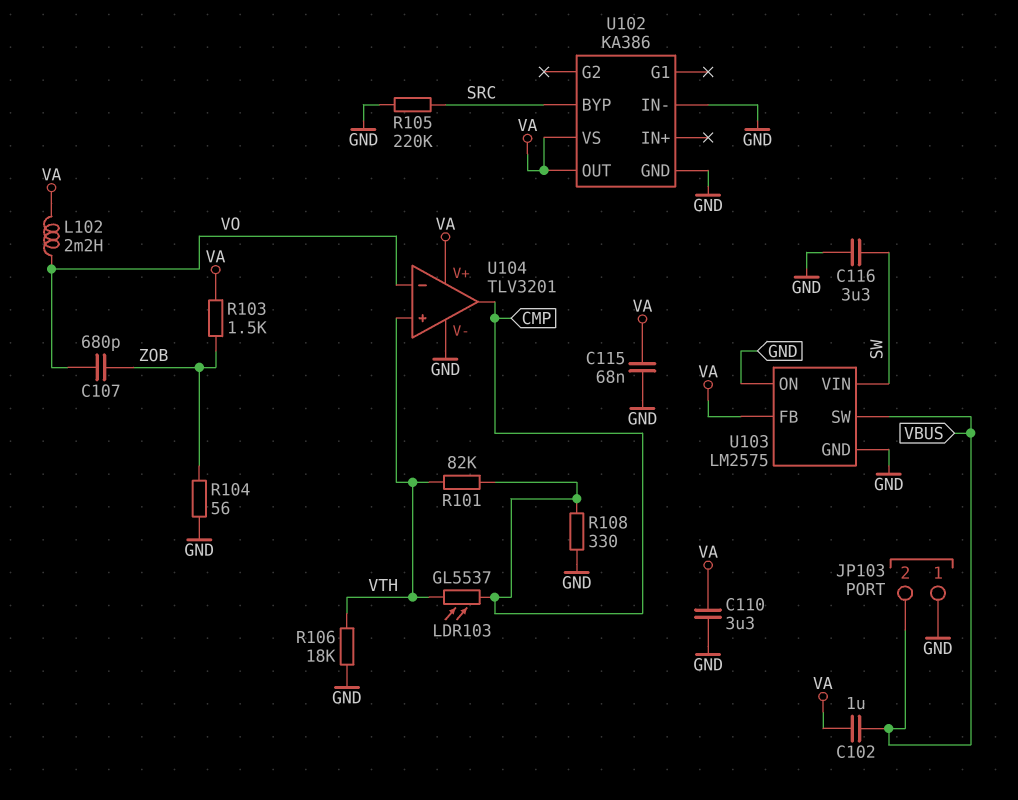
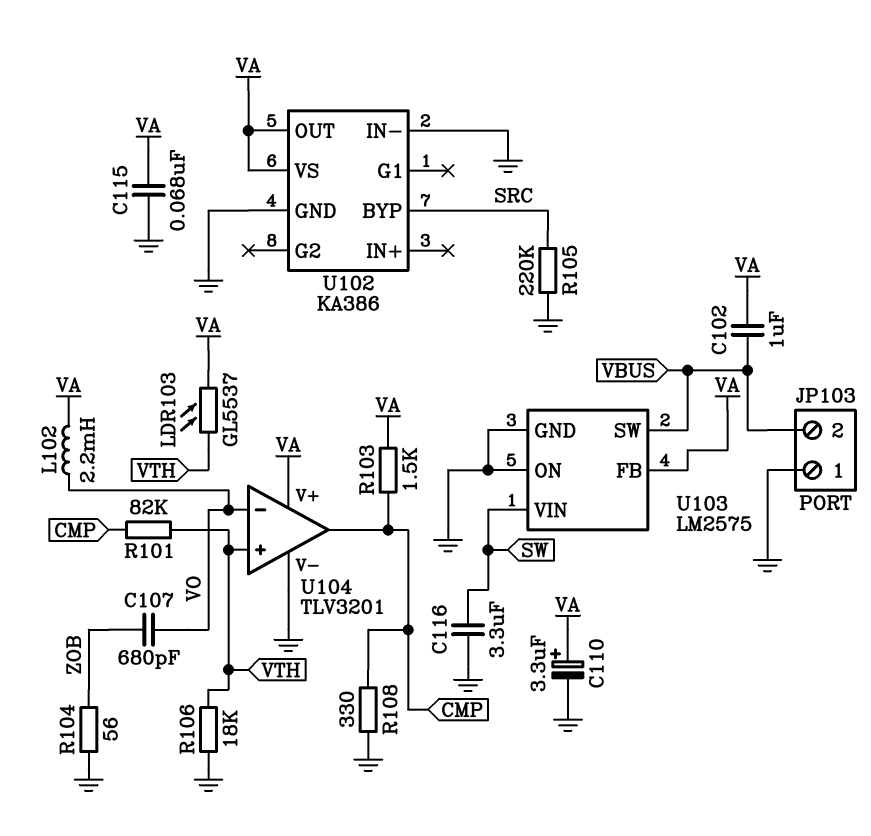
C110: 3.3uF (GND, VA) -> 3.3uF (plus VA, minus GND)
LDR103: GL5537 (CMP, VTH) -> GL5537 (VA, VTH)
R103: 1.5k (VA, ZOB) -> 1.5k (CMP, VA)

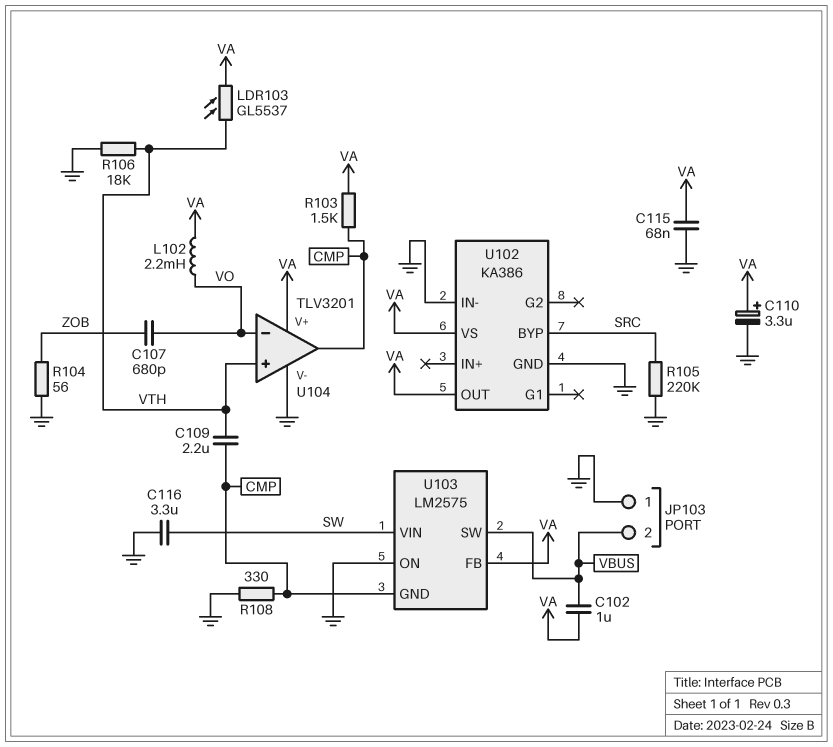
C109: none -> 2.2uF (CMP, VTH)
R101: 82k (CMP, VTH) -> none
U103 pin GND: GND -> CMP

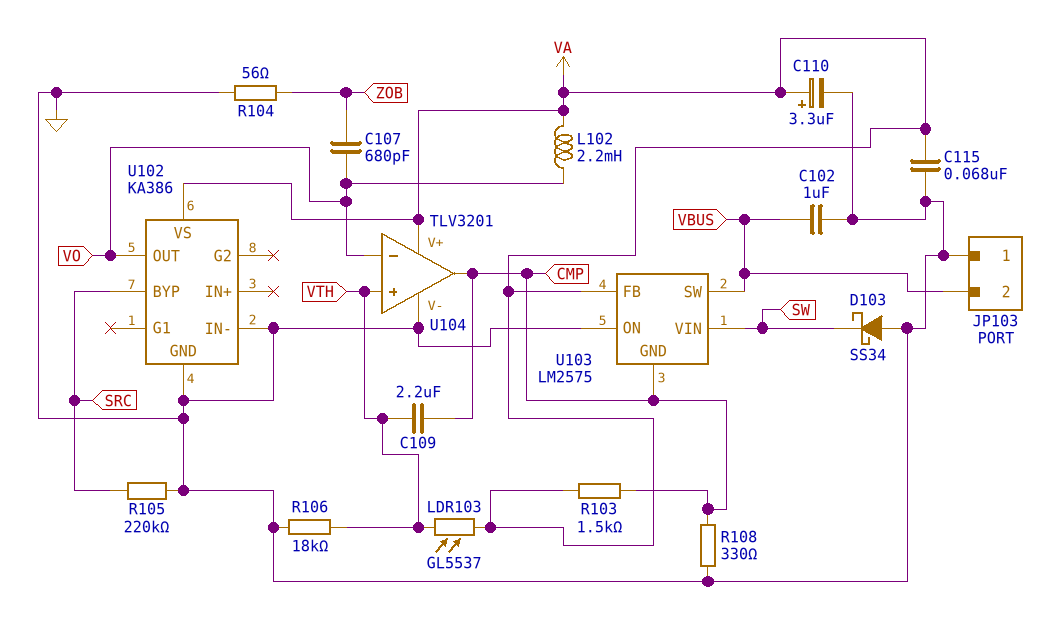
C102: 1uF (VA, VBUS) -> 1uF (GND, VBUS)
C116: 3.3uF (GND, SW) -> none
D103: none -> schottky SS34 (A GND, K SW)
U102 pin OUT: VA -> VO

